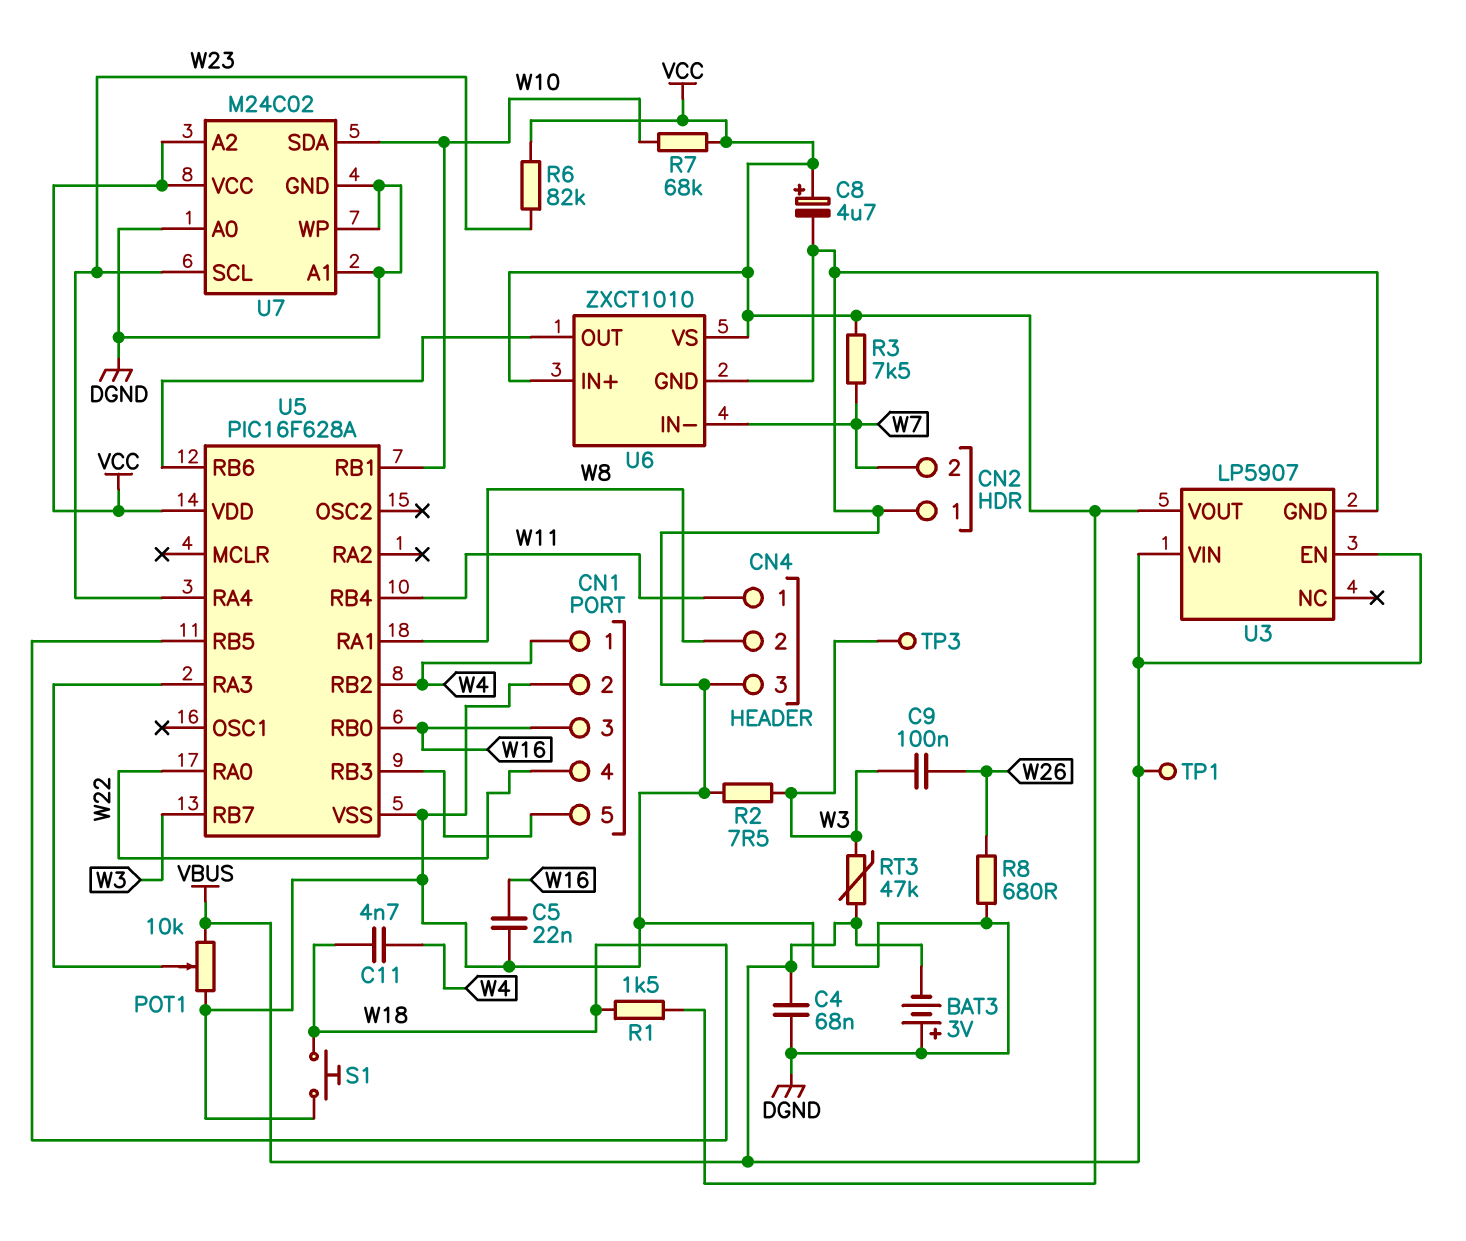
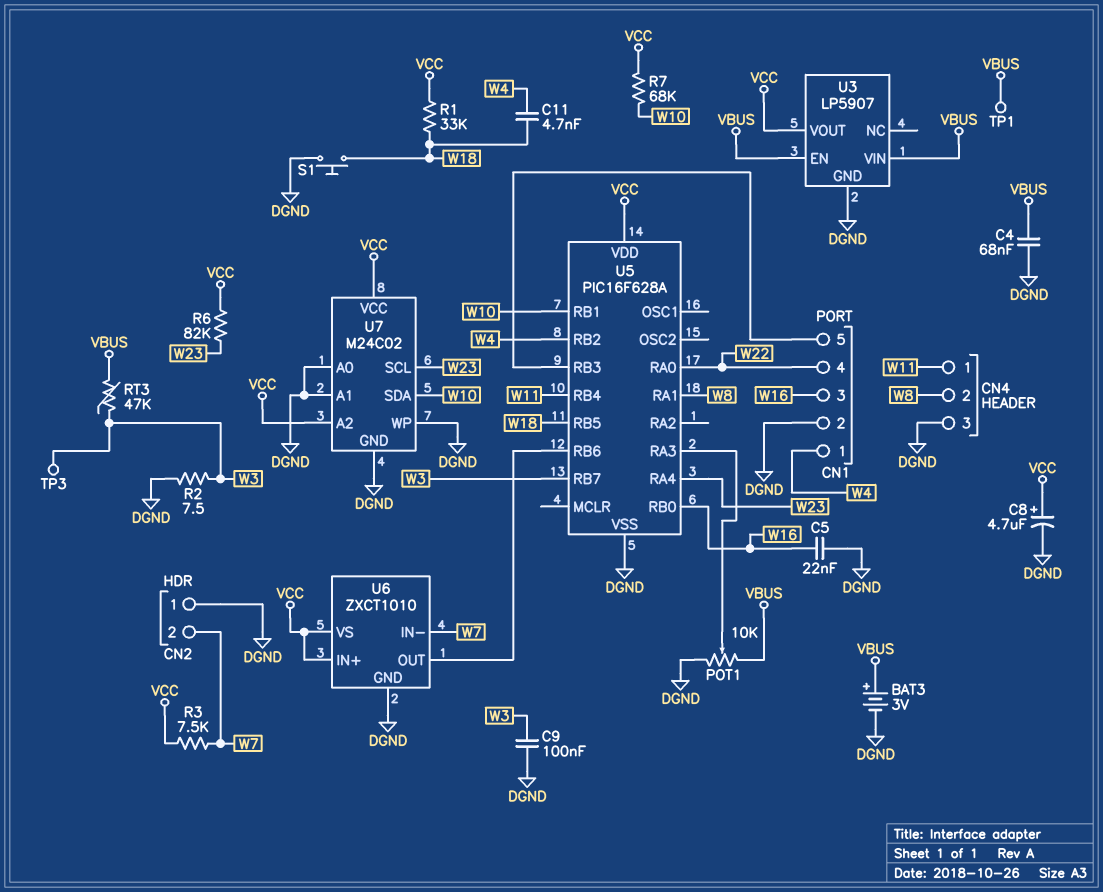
BAT3: 3V (plus DGND, minus VBUS) -> 3V (plus VBUS, minus DGND)
C9: 100nF (W3, W26) -> 100nF (DGND, W3)
R1: 1.5k (VCC, W18) -> 33k (VCC, W18)
R8: 680 (DGND, W26) -> none

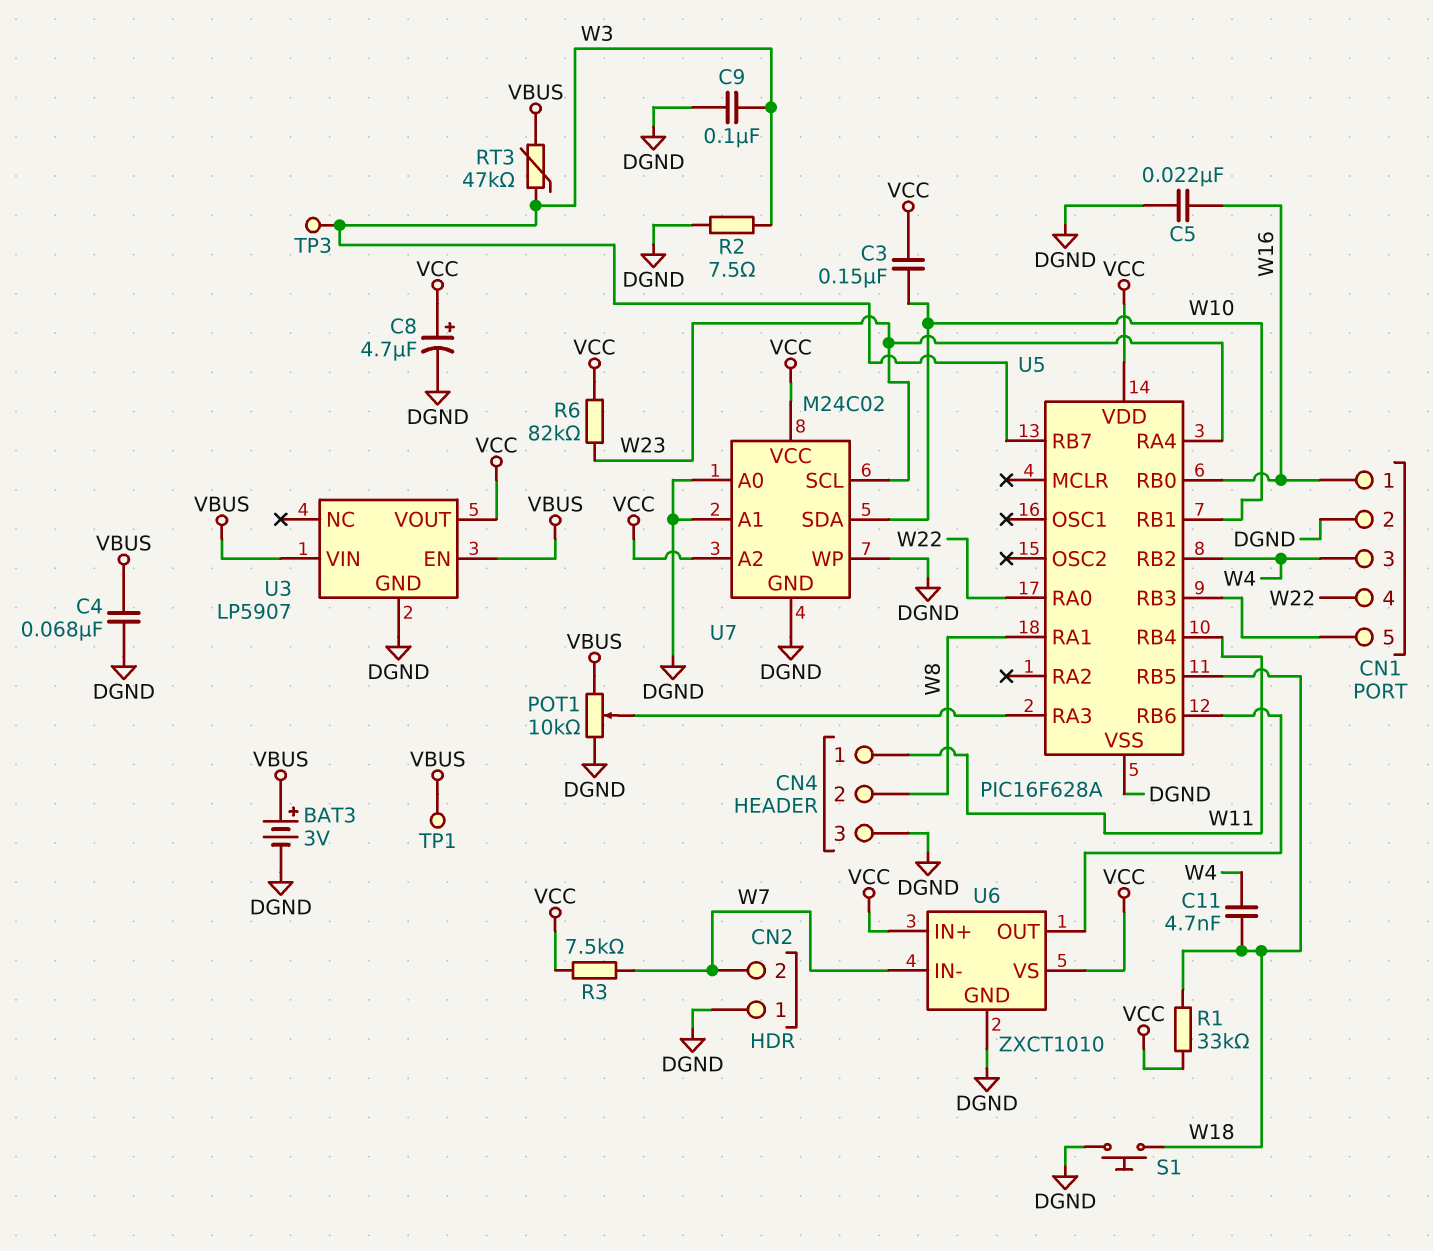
C3: none -> 150nF (VCC, W10)
CN1 pin 1: W4 -> W16
CN1 pin 3: W16 -> W4
R7: 68k (VCC, W10) -> none

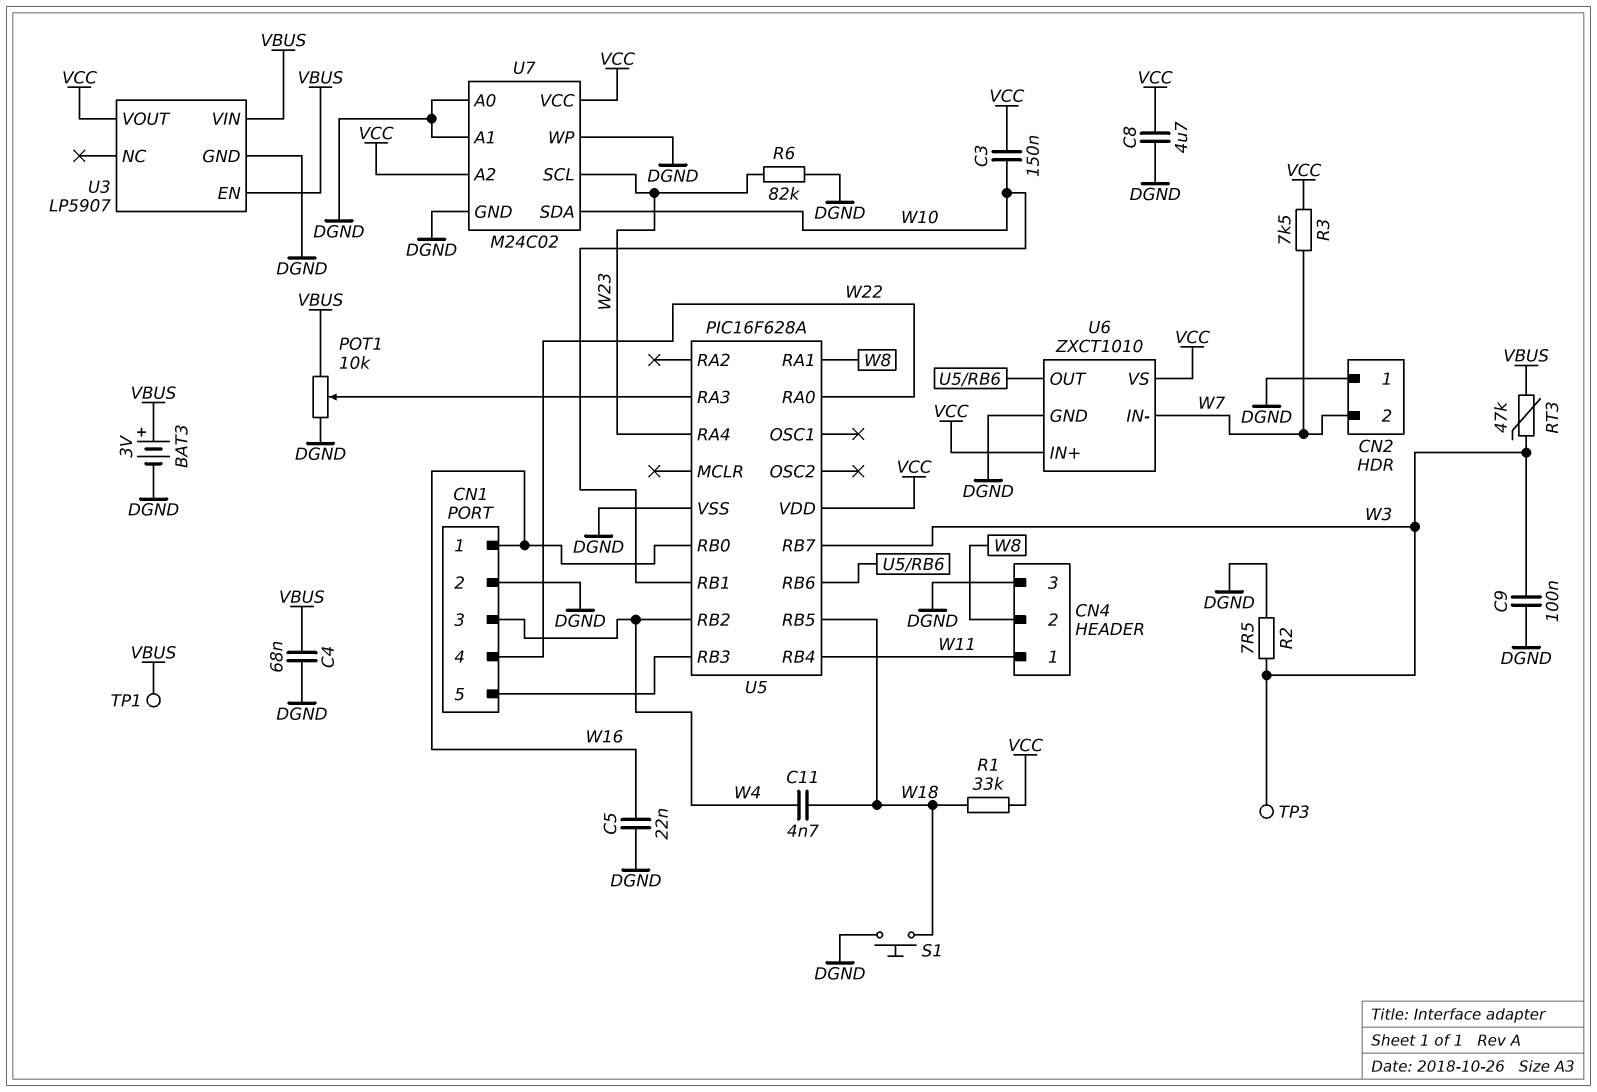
C8: 4.7uF (plus VCC, minus DGND) -> 4.7uF (DGND, VCC)
R6: 82k (VCC, W23) -> 82k (DGND, W23)

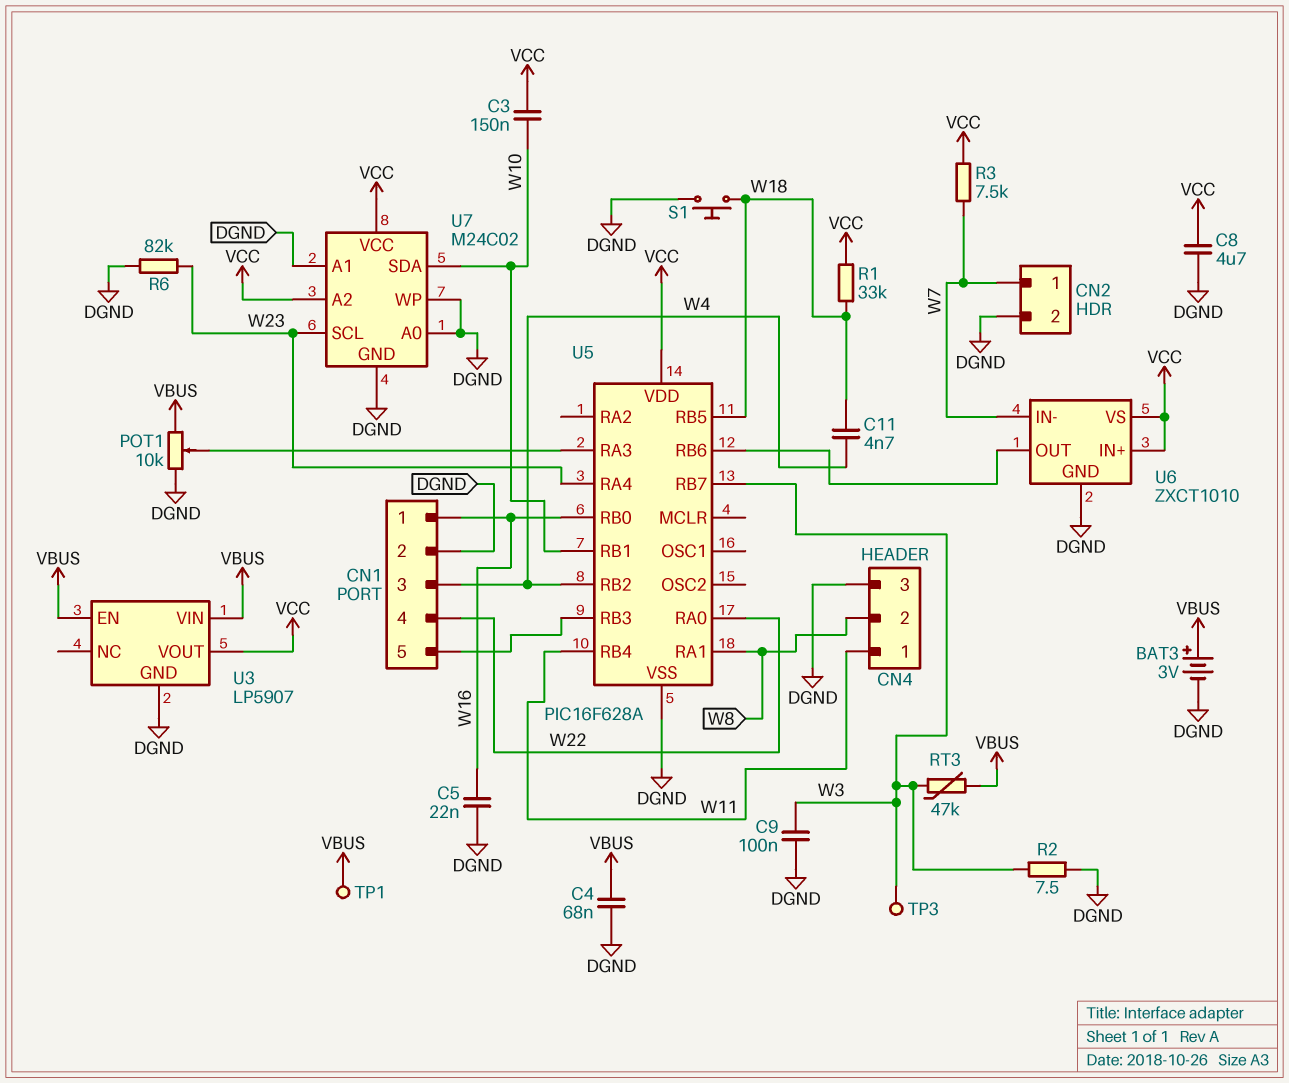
CN2 pin 1: DGND -> W7
CN2 pin 2: W7 -> DGND

